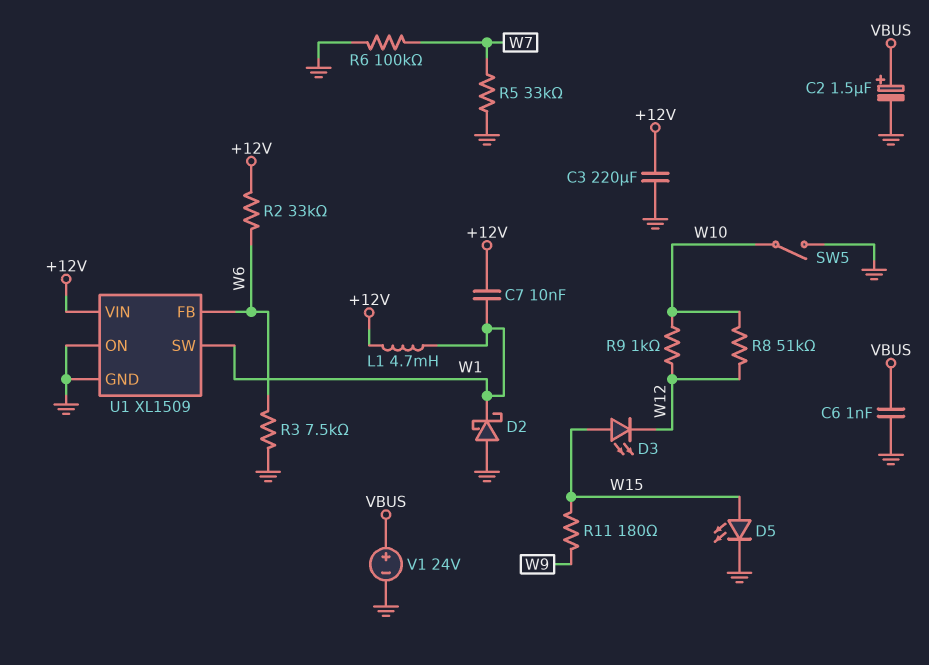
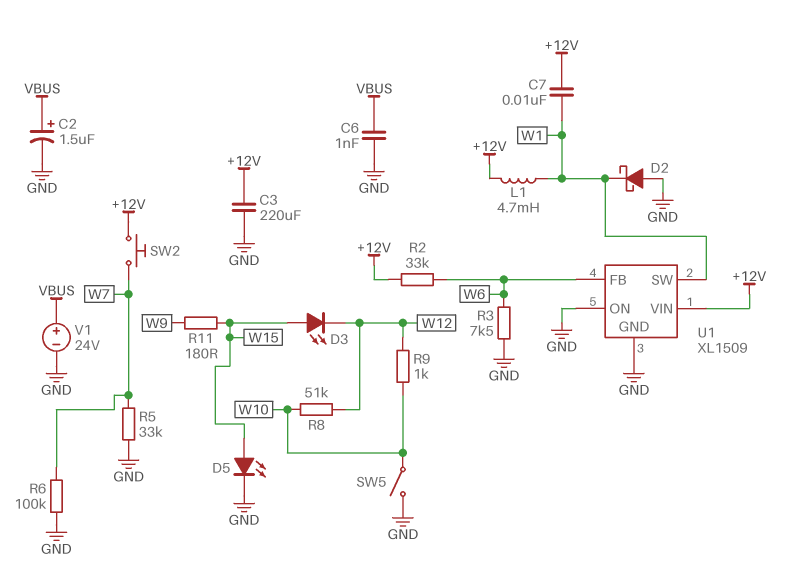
SW2: none -> button (+12V, W7)

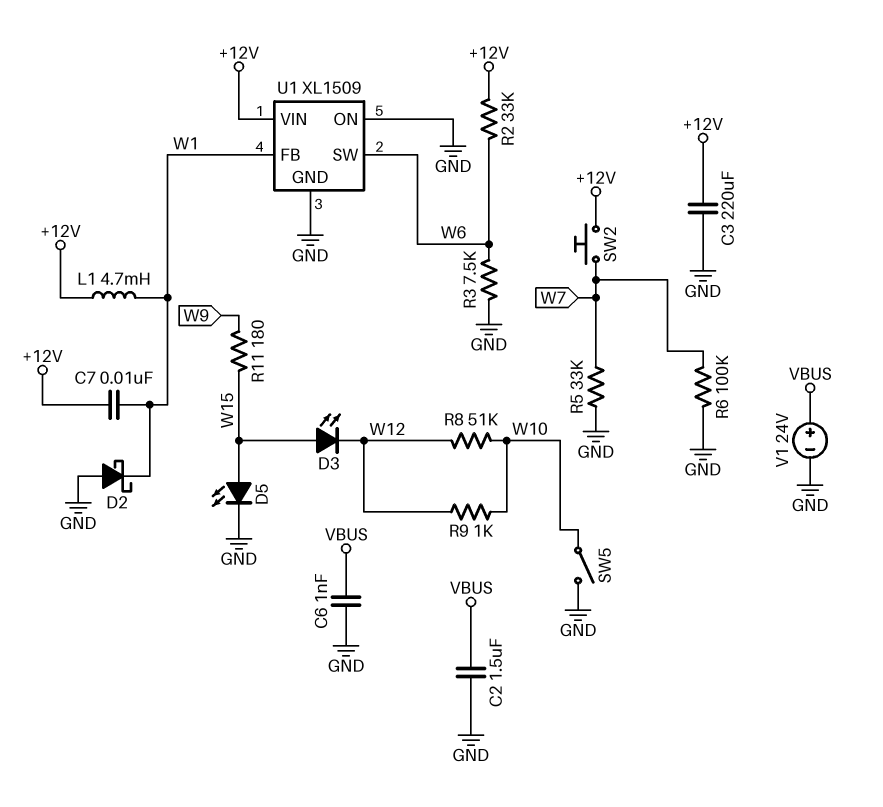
C2: 1.5uF (plus VBUS, minus GND) -> 1.5uF (GND, VBUS)
U1 pin FB: W6 -> W1
U1 pin SW: W1 -> W6

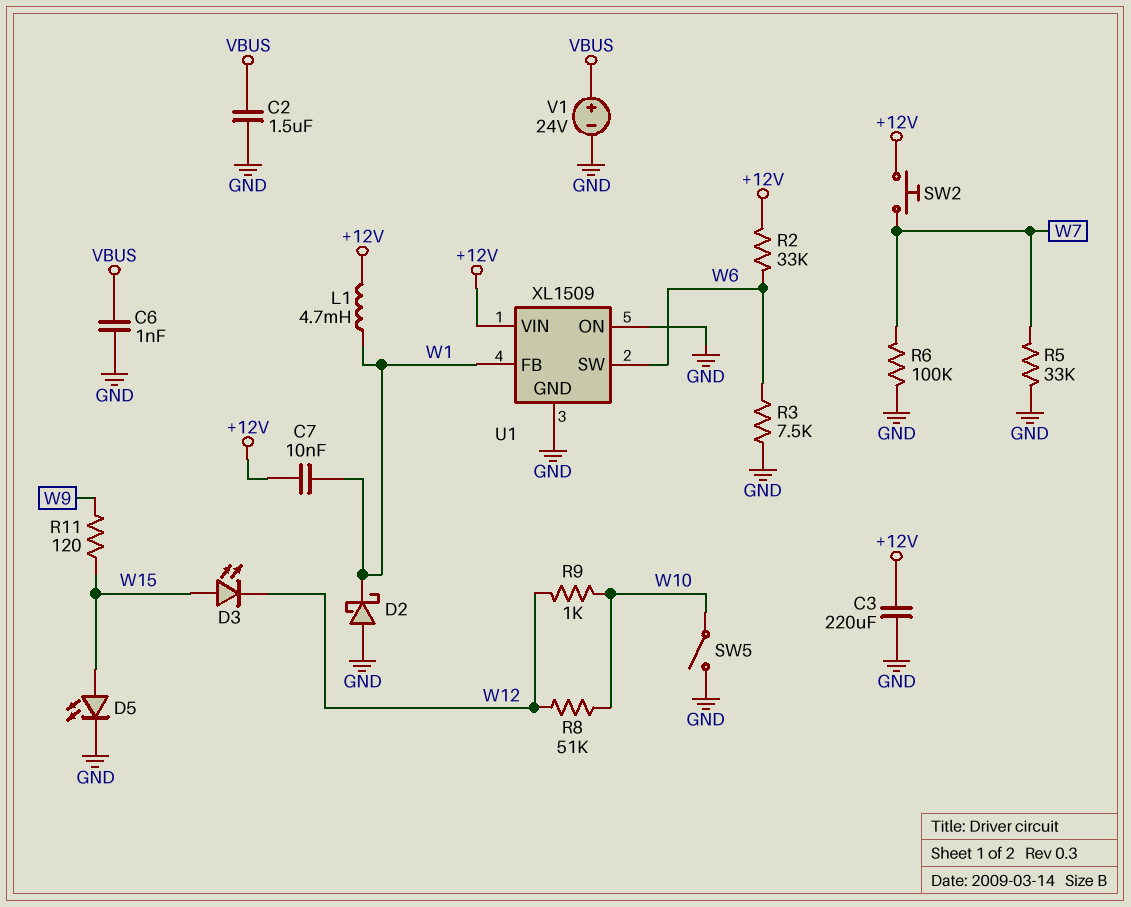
R11: 180 (W9, W15) -> 120 (W9, W15)

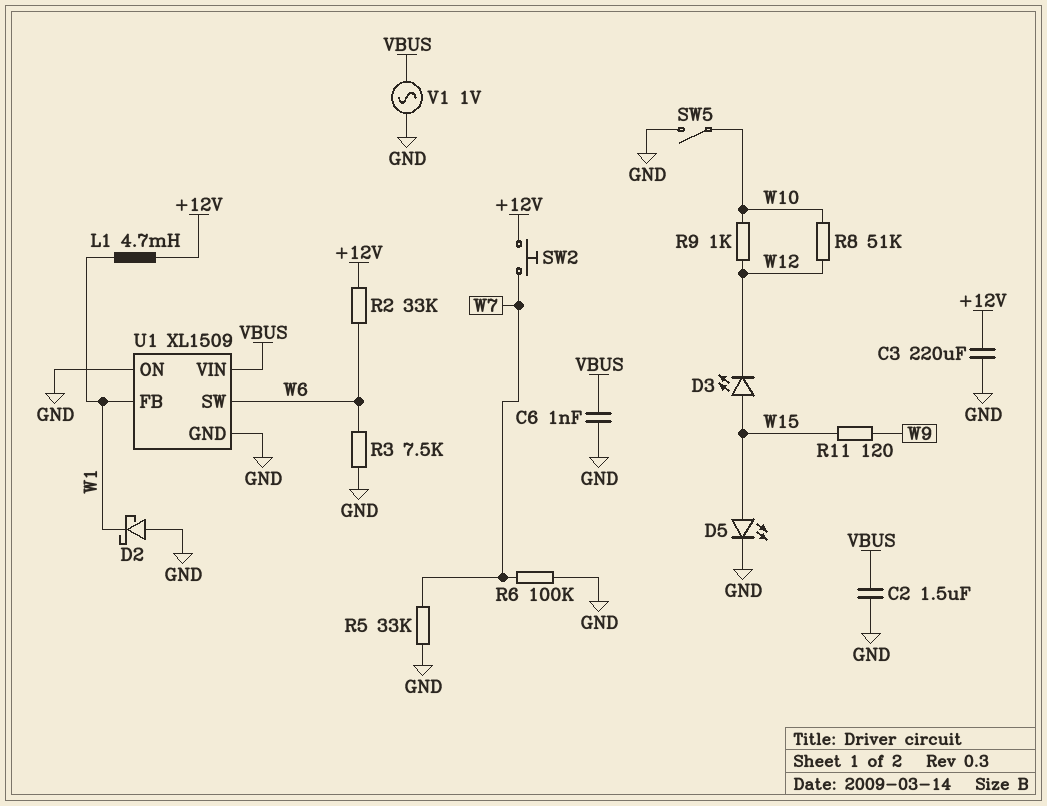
C7: 10nF (+12V, W1) -> none
U1 pin VIN: +12V -> VBUS
V1: 24V (plus VBUS, minus GND) -> AC 1V (GND, VBUS)

